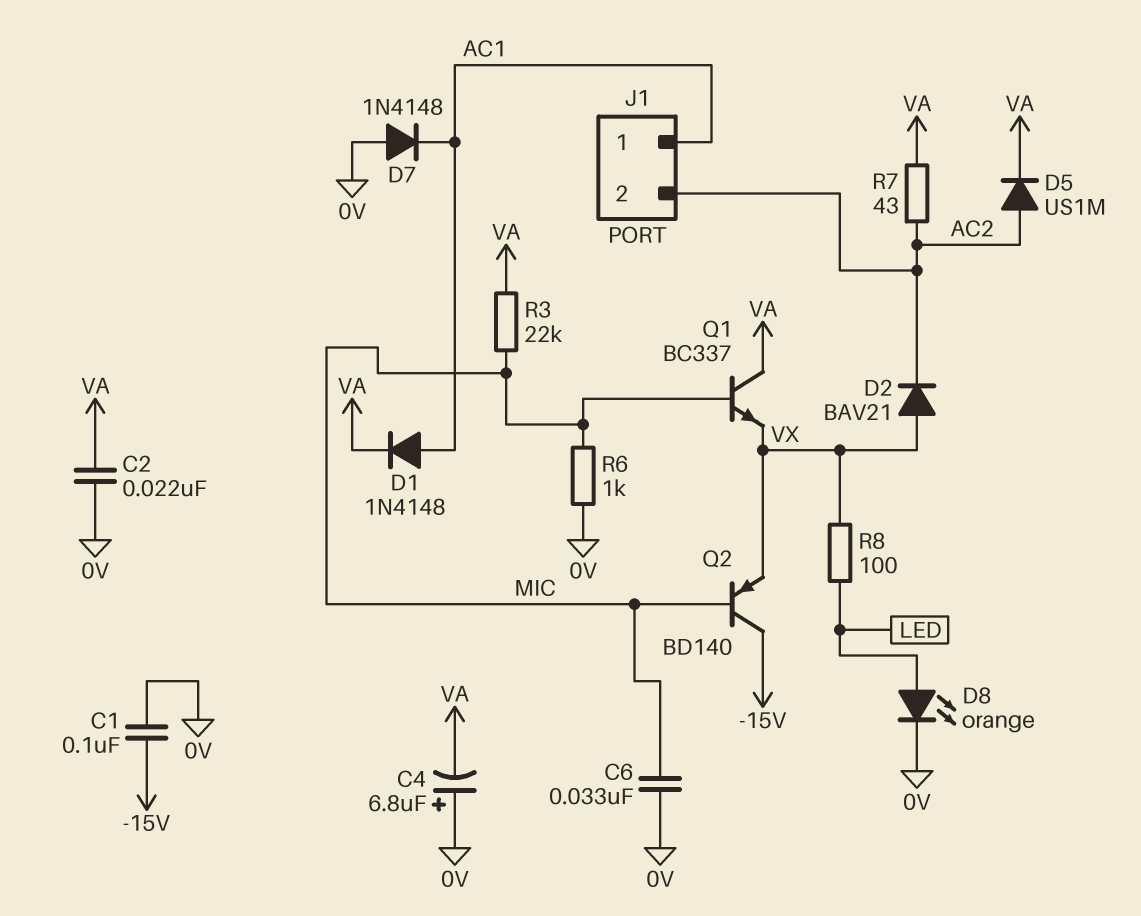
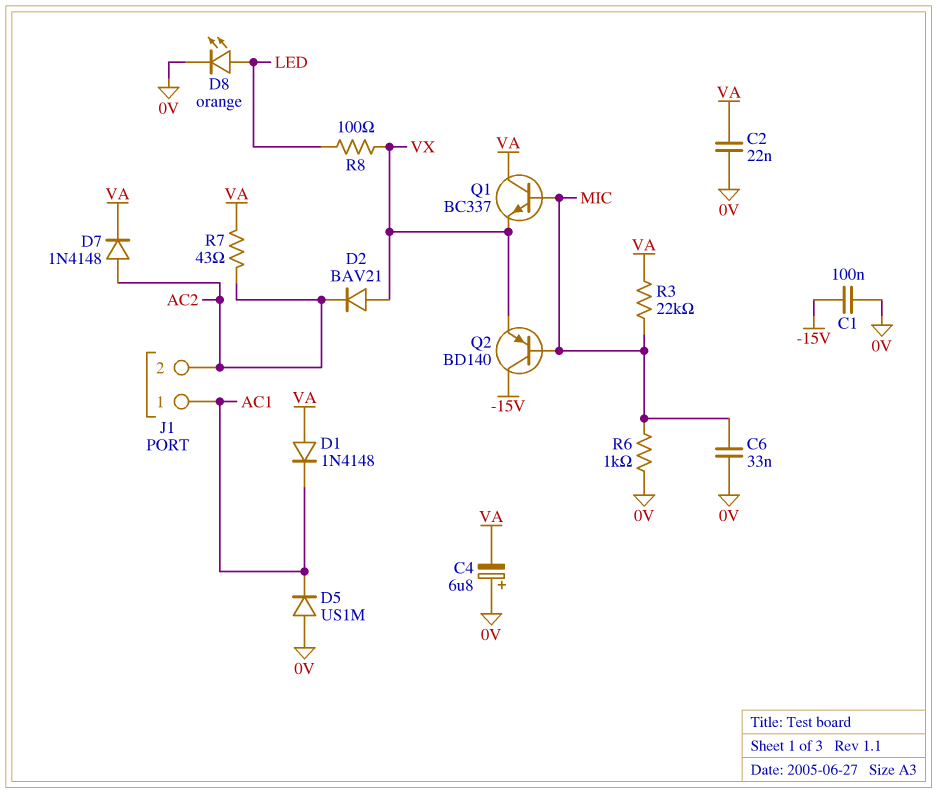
D1: diode 1N4148 (A AC1, K VA) -> diode 1N4148 (A VA, K AC1)
D5: diode US1M (A AC2, K VA) -> diode US1M (A 0V, K AC1)
D7: diode 1N4148 (A 0V, K AC1) -> diode 1N4148 (A AC2, K VA)

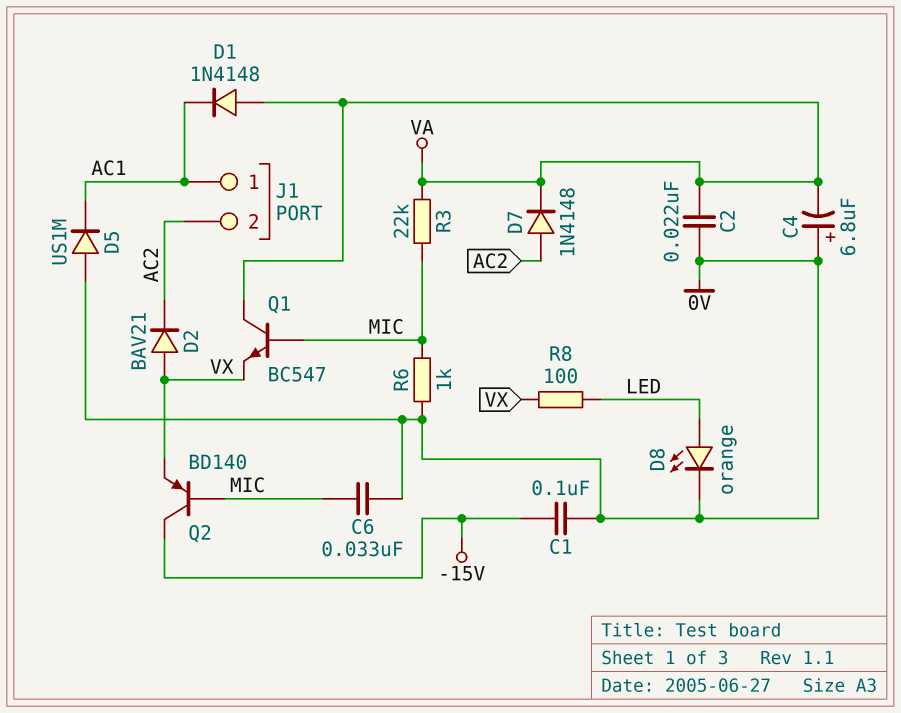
Q1: NPN BC337 (B MIC, C VA, E VX) -> NPN BC547 (B MIC, C VA, E VX)
R7: 43 (AC2, VA) -> none

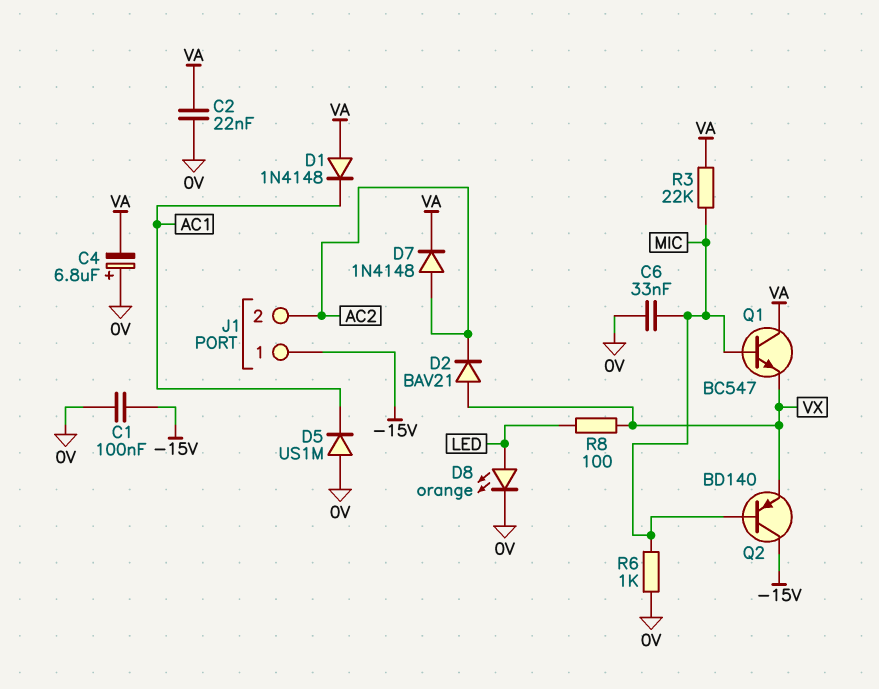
J1 pin 1: AC1 -> -15V

